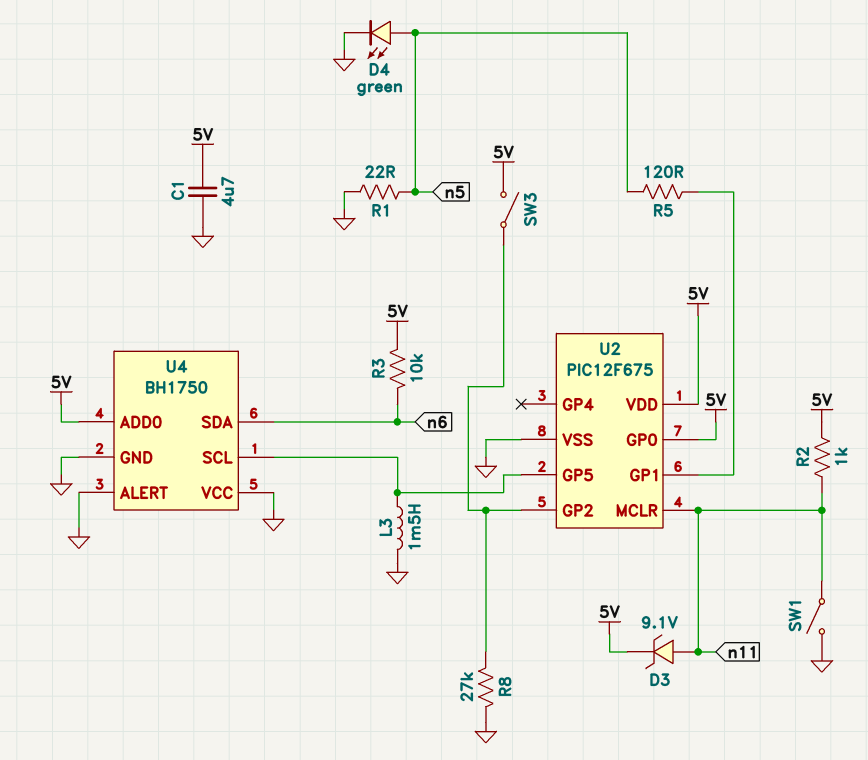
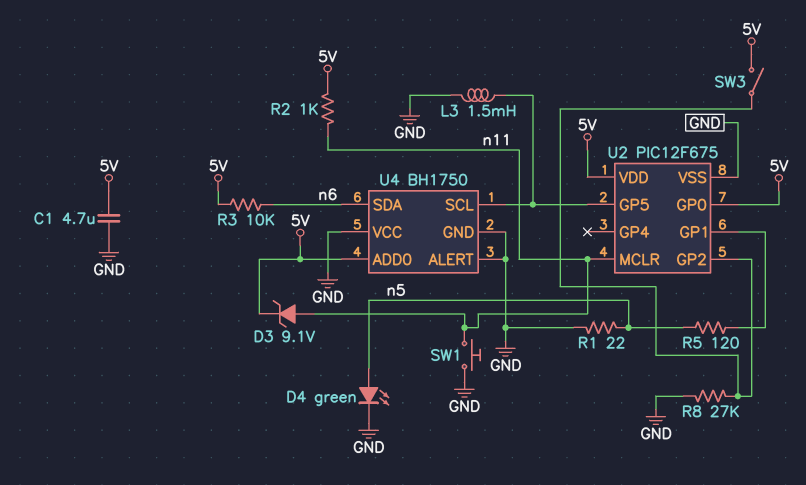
SW1: switch (GND, n11) -> button (GND, n11)

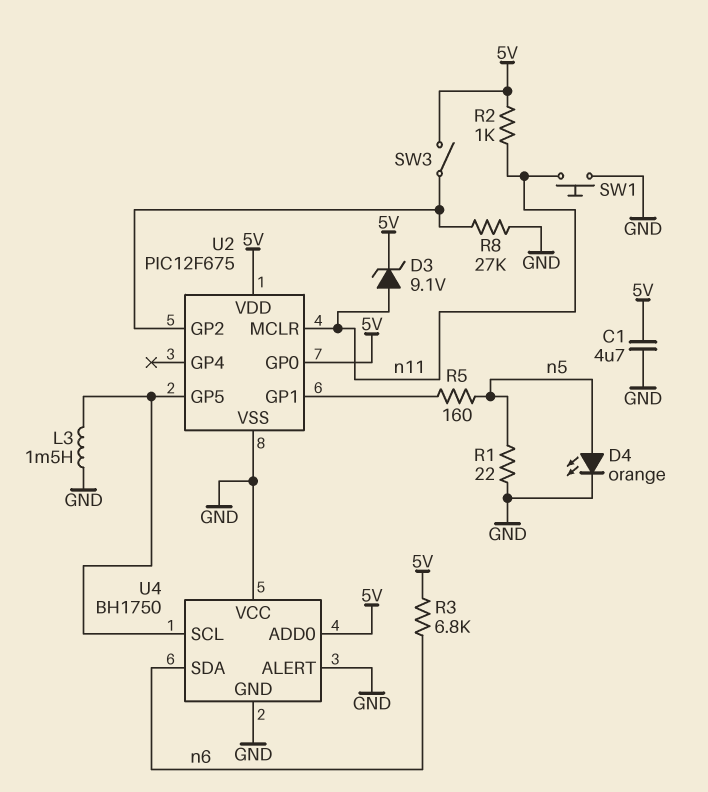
D4: LED green (A n5, K GND) -> LED orange (A n5, K GND)
R3: 10k (5V, n6) -> 6.8k (5V, n6)
R5: 120 (U2/GP1, n5) -> 160 (U2/GP1, n5)

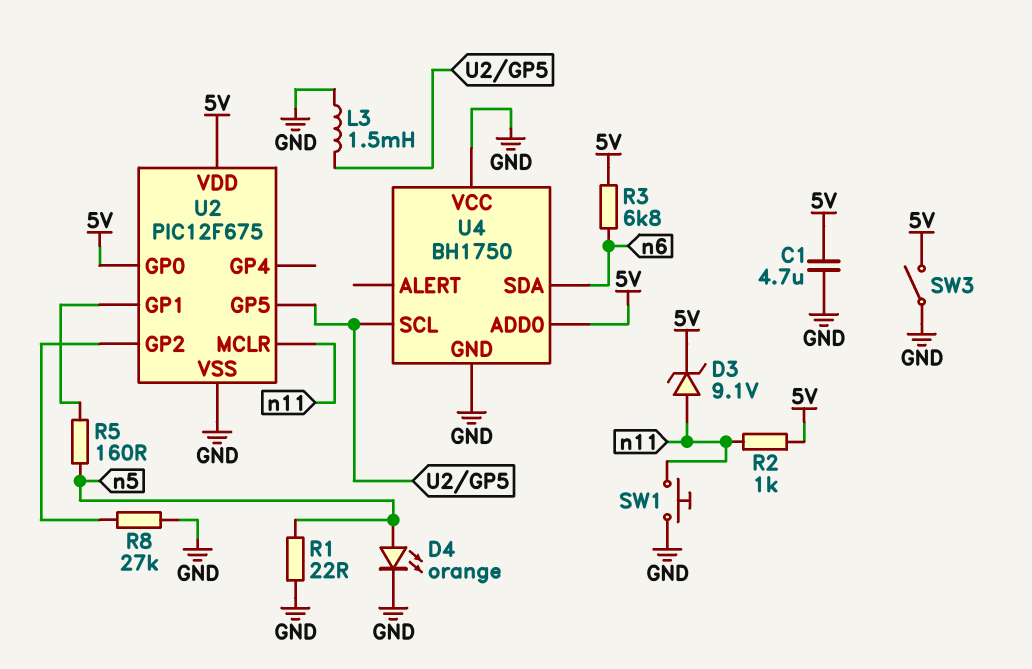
SW3: switch (5V, U2/GP2) -> switch (5V, GND)
U4 pin ALERT: GND -> none

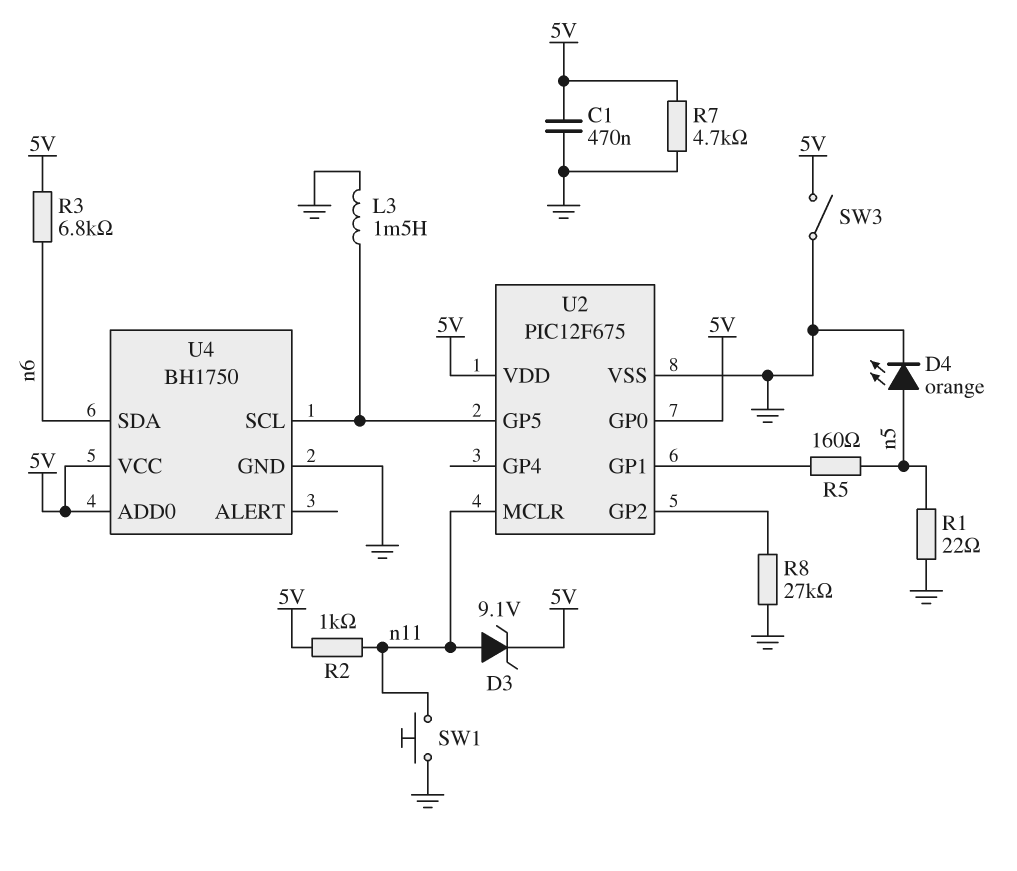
C1: 4.7uF (5V, GND) -> 470nF (5V, GND)
R7: none -> 4.7k (5V, GND)
U4 pin VCC: GND -> 5V

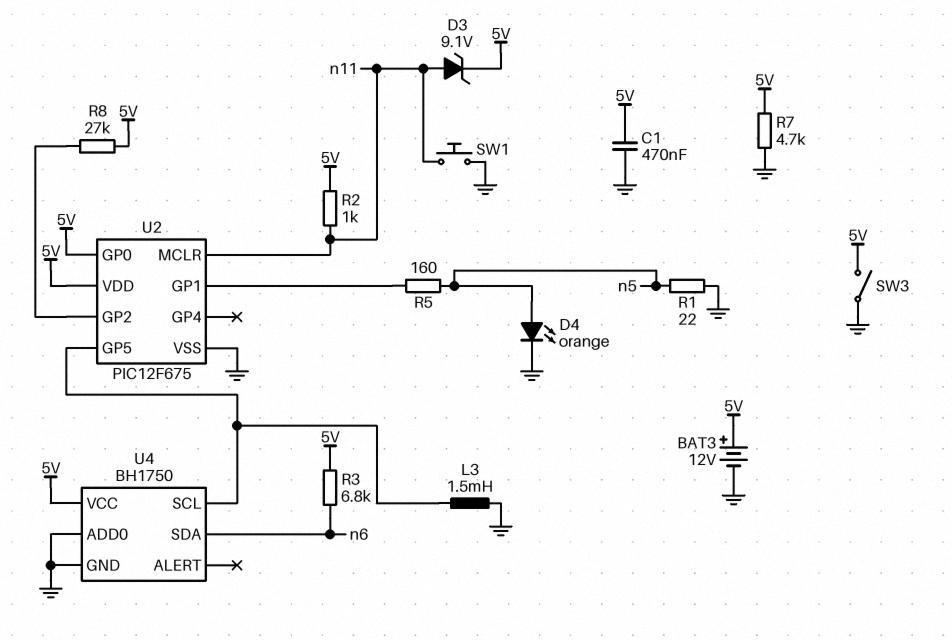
BAT3: none -> 12V (plus 5V, minus GND)
R8: 27k (GND, U2/GP2) -> 27k (5V, U2/GP2)
U4 pin ADD0: 5V -> GND

